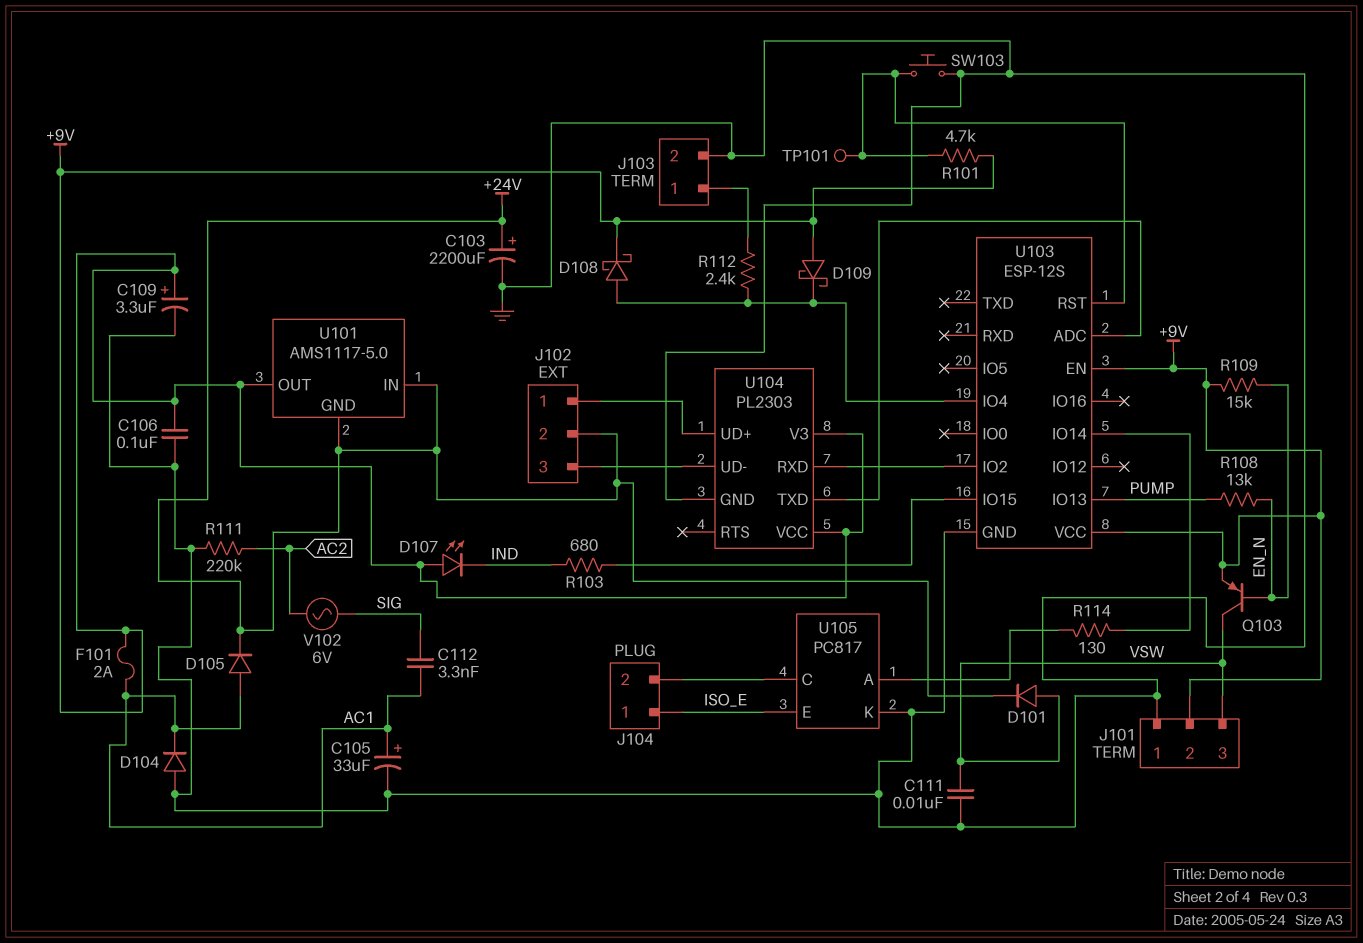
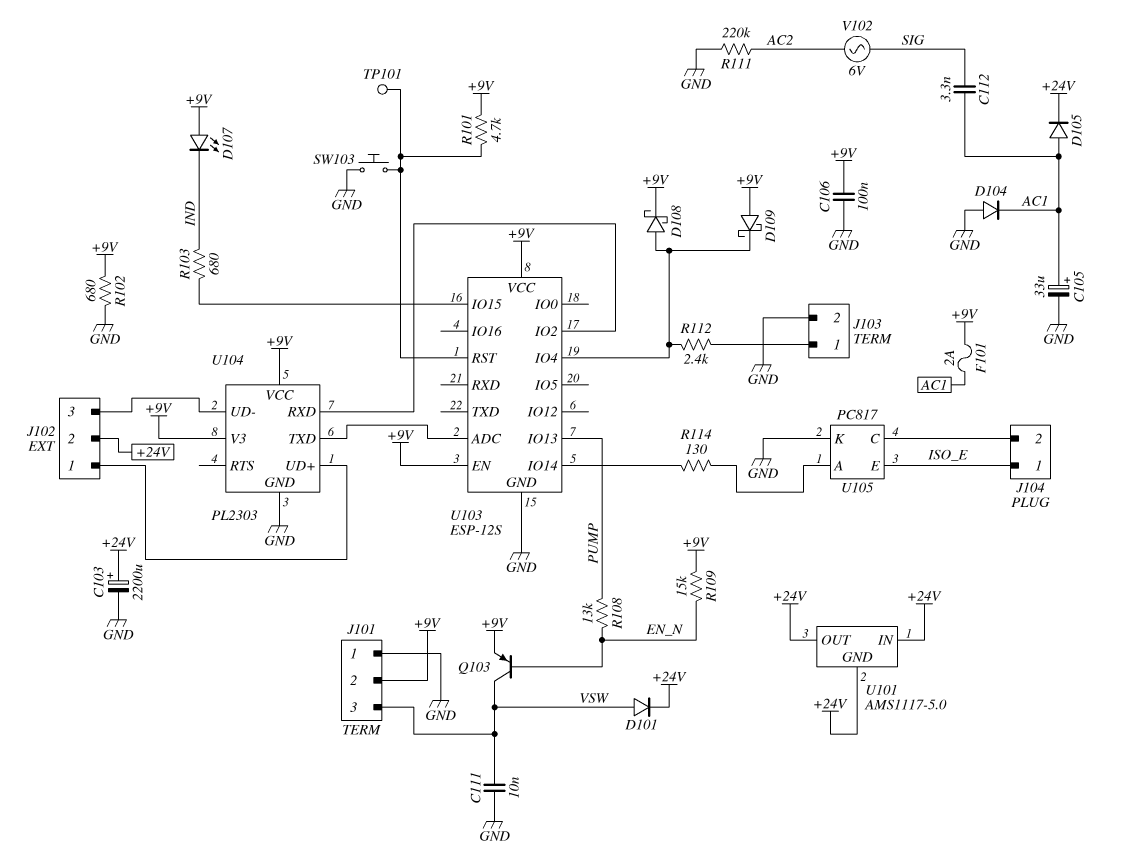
C109: 3.3uF (plus +9V, minus GND) -> none
R102: none -> 680 (+9V, GND)
U101 pin OUT: +9V -> +24V

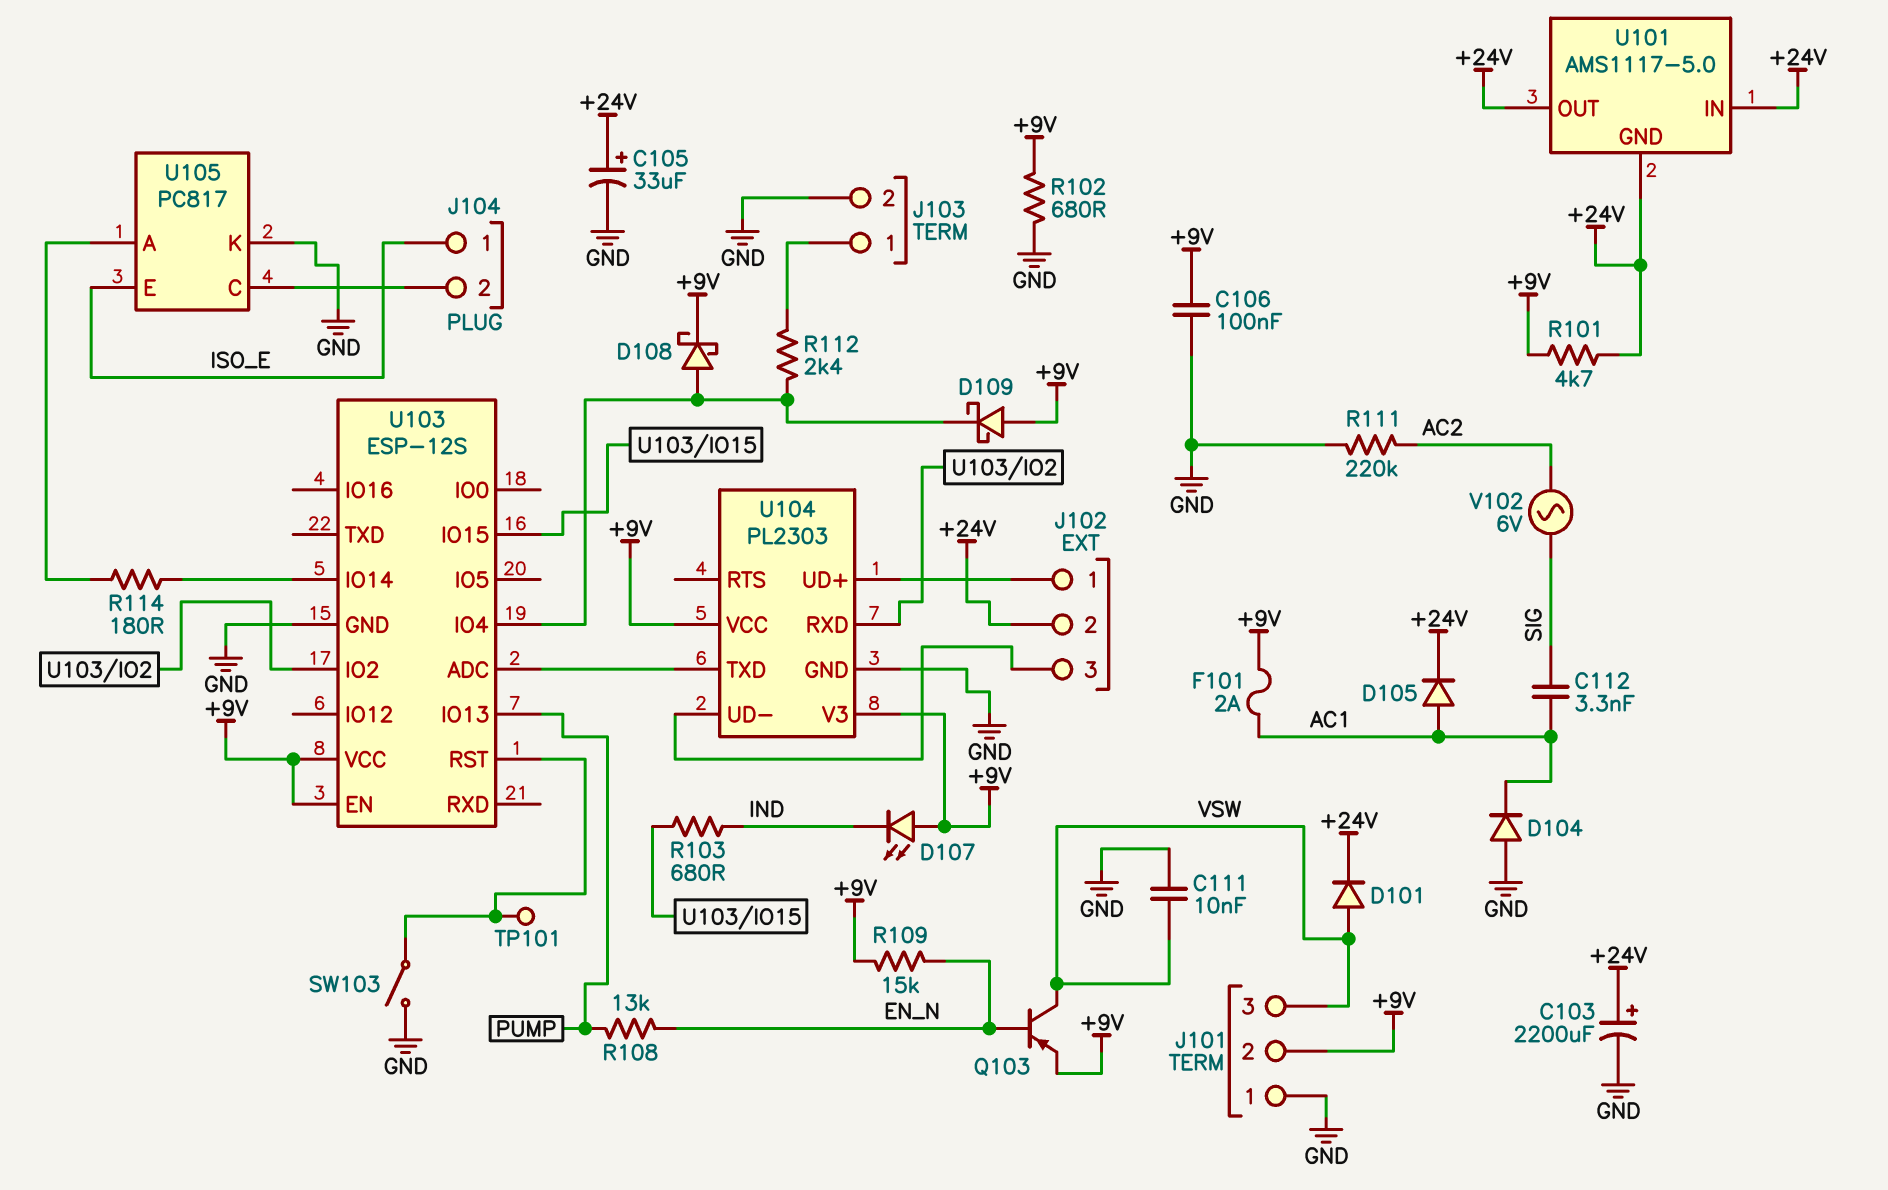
C105: 33uF (plus AC1, minus GND) -> 33uF (plus +24V, minus GND)
R101: 4.7k (+9V, U103/RST) -> 4.7k (+9V, +24V)
R114: 130 (U103/IO14, U105/A) -> 180 (U103/IO14, U105/A)
SW103: button (GND, U103/RST) -> switch (GND, U103/RST)

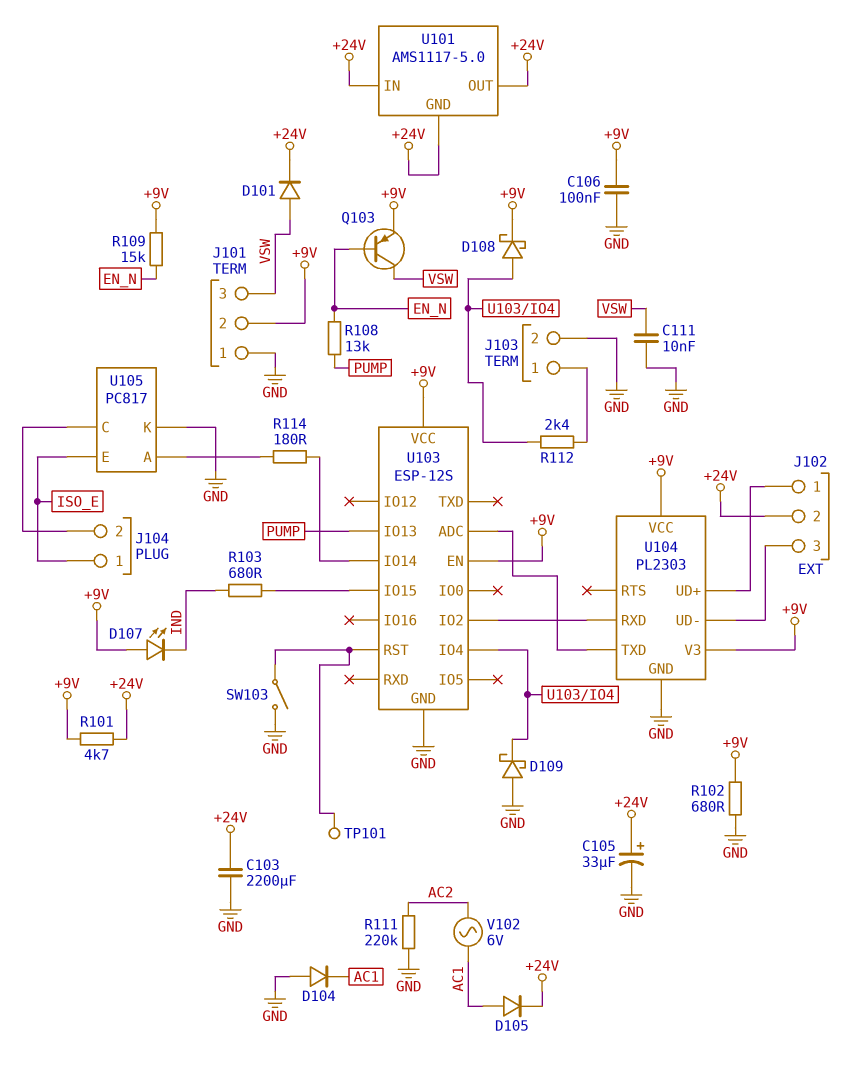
C103: 2200uF (plus +24V, minus GND) -> 2200uF (+24V, GND)
C112: 3.3nF (AC1, SIG) -> none
D109: schottky (A +9V, K U103/IO4) -> schottky (A GND, K U103/IO4)
F101: 2A (+9V, AC1) -> none
V102: AC 6V (AC2, SIG) -> AC 6V (AC1, AC2)

